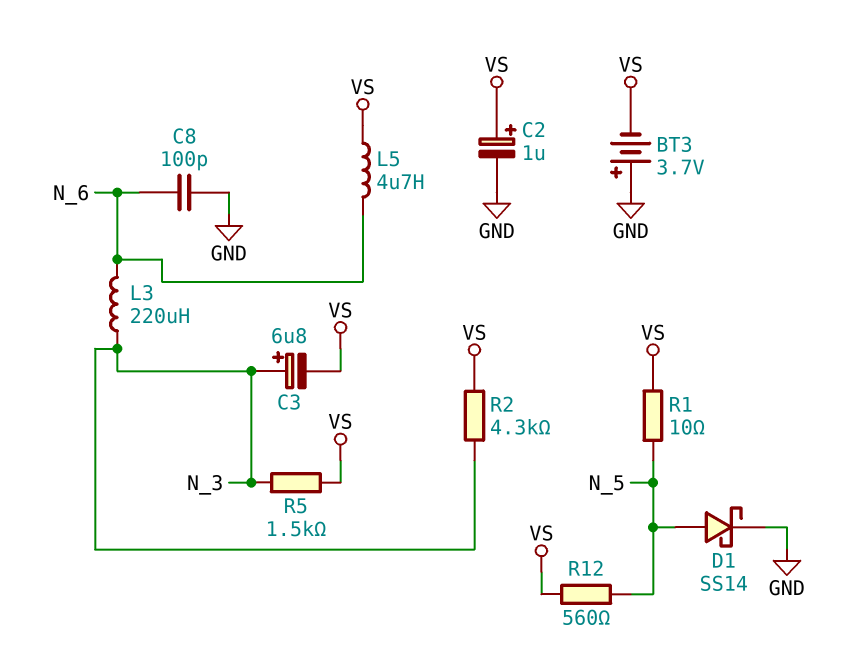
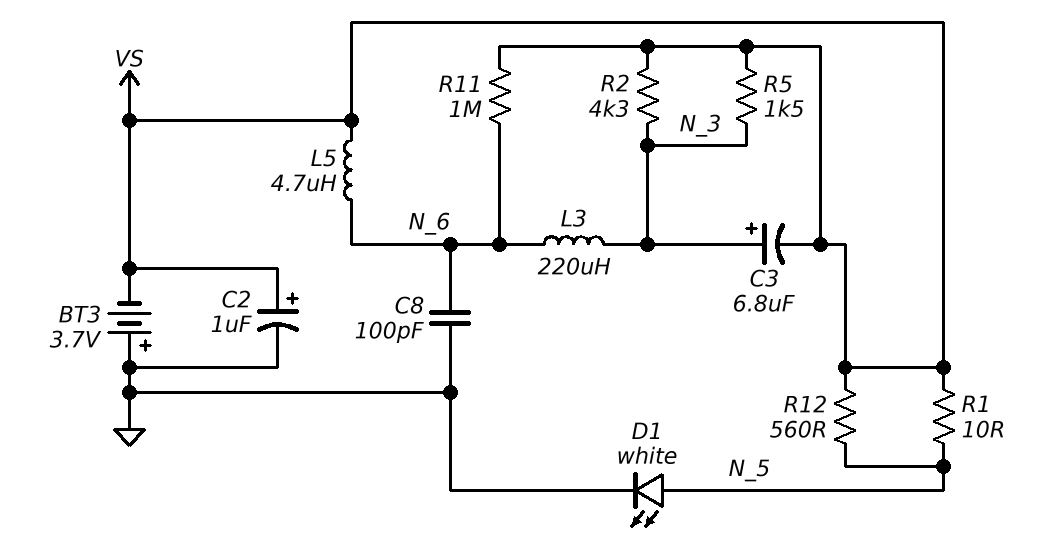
D1: schottky SS14 (A N_5, K GND) -> LED white (A N_5, K GND)
R11: none -> 1M (N_6, VS)

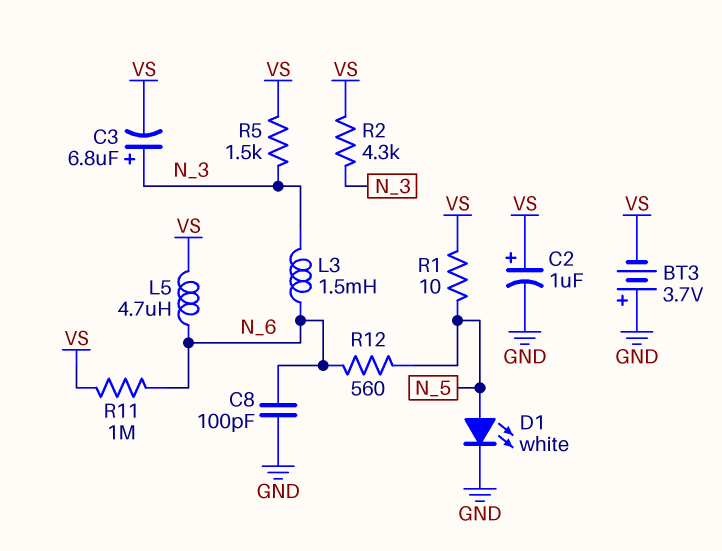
L3: 220uH (N_3, N_6) -> 1.5mH (N_3, N_6)
R12: 560 (N_5, VS) -> 560 (N_5, N_6)

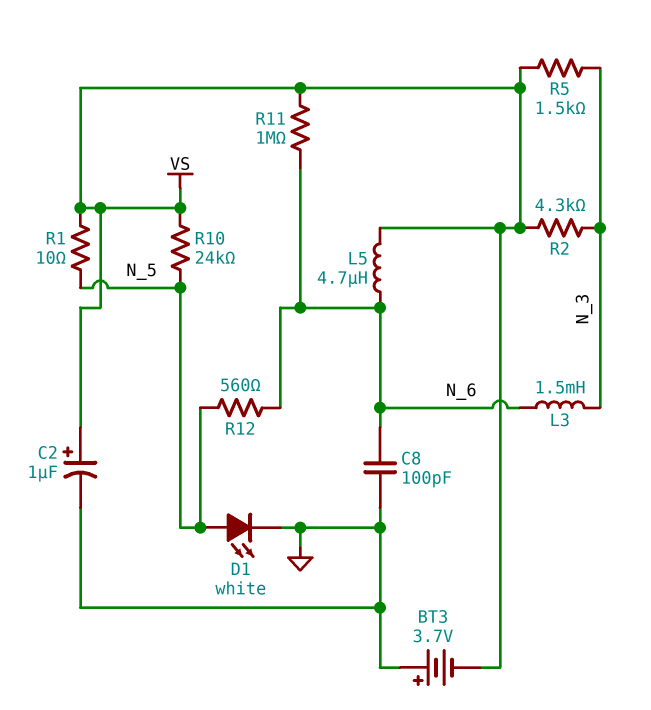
C3: 6.8uF (plus N_3, minus VS) -> none
R10: none -> 24k (N_5, VS)

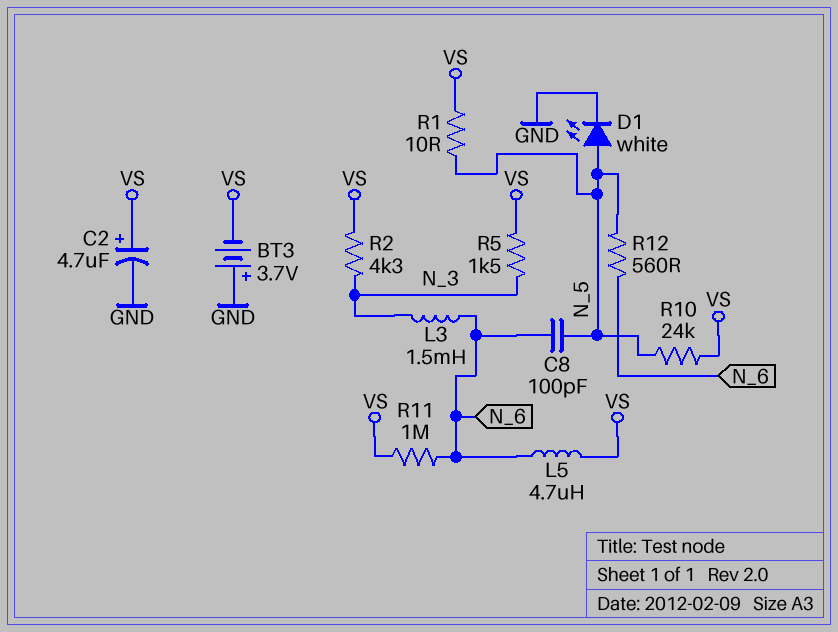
C2: 1uF (plus VS, minus GND) -> 4.7uF (plus VS, minus GND)
C8: 100pF (GND, N_6) -> 100pF (N_5, N_6)

